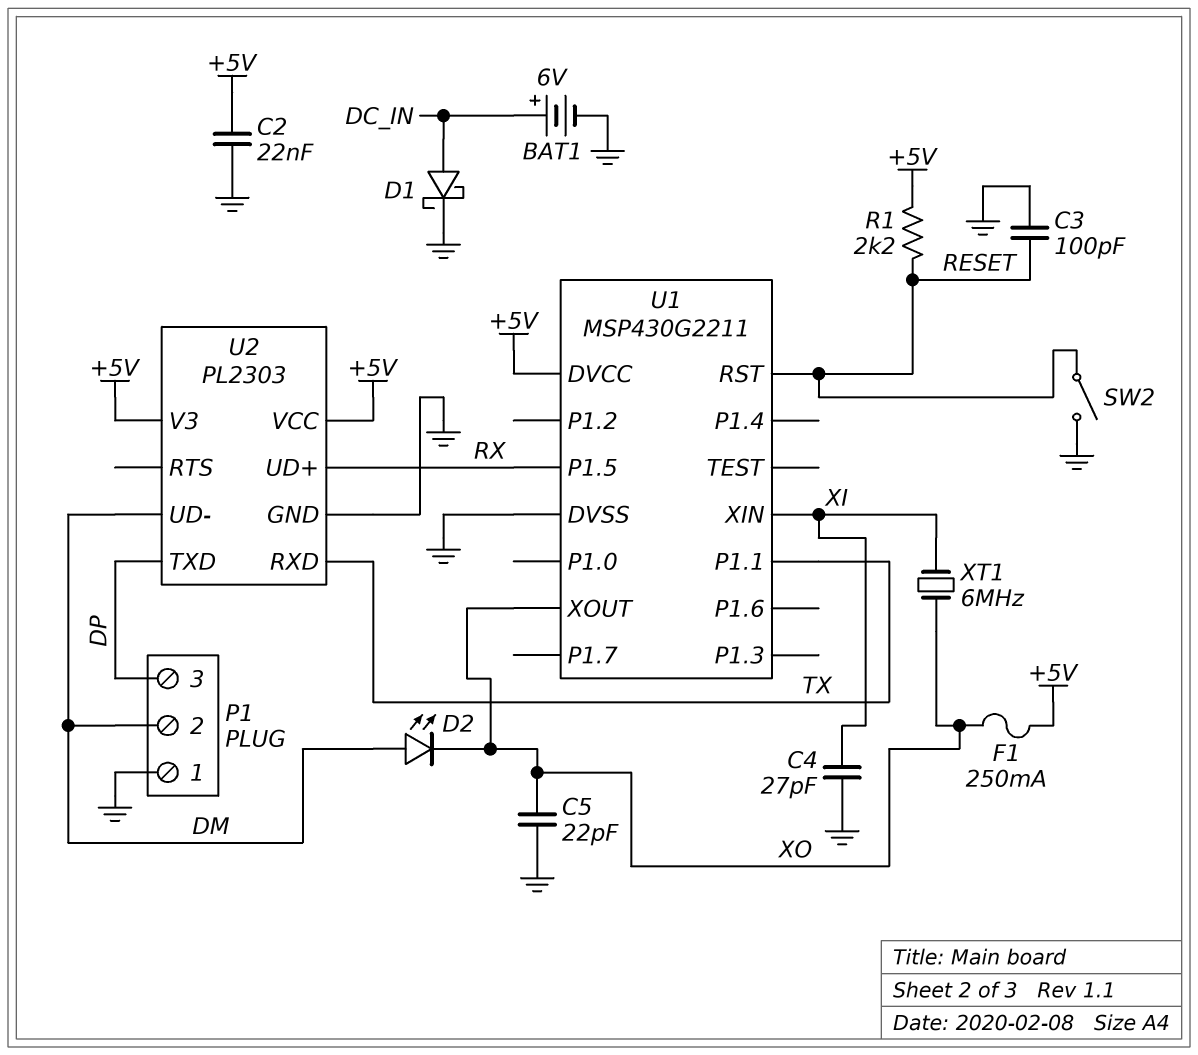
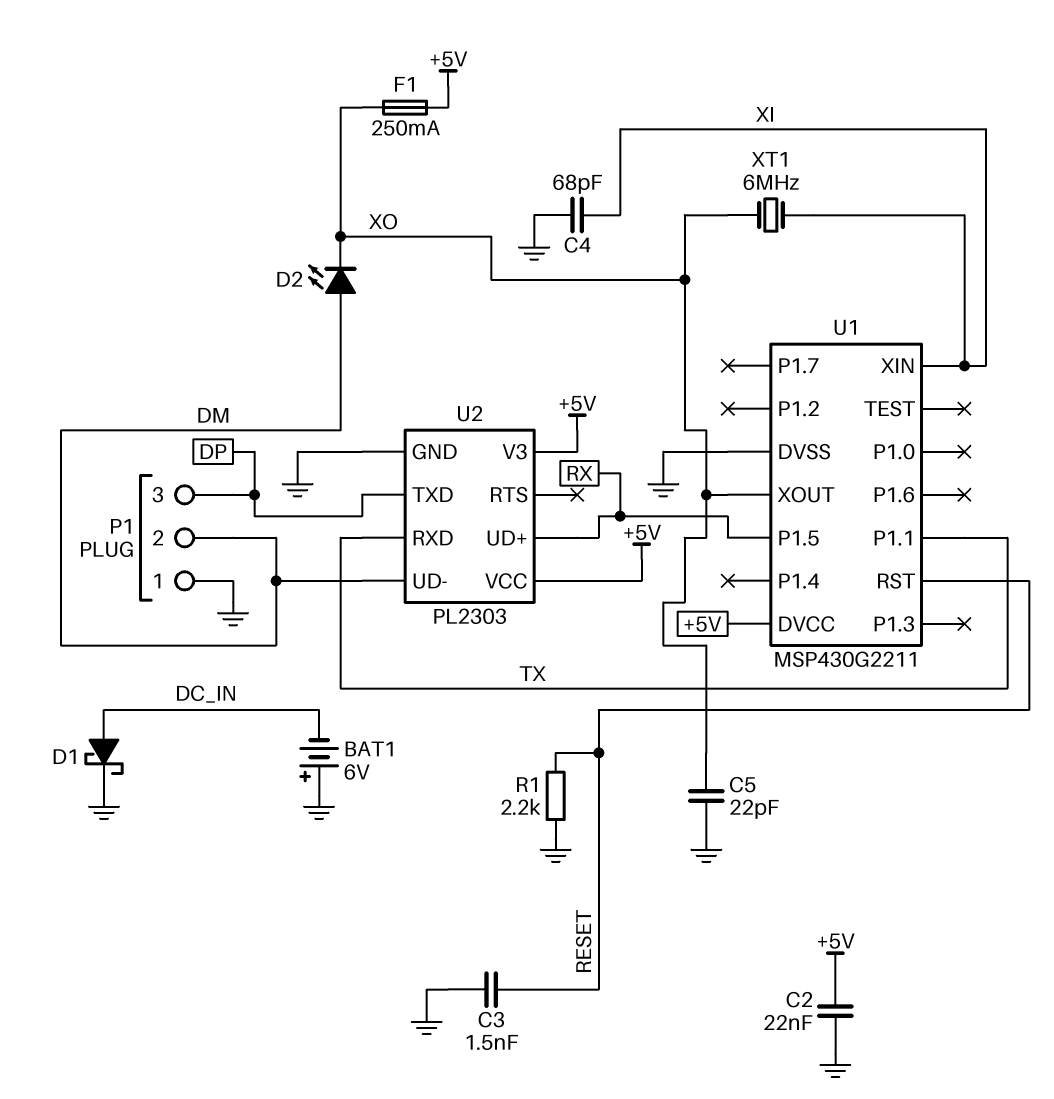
BAT1: 6V (plus DC_IN, minus GND) -> 6V (plus GND, minus DC_IN)
C3: 100pF (GND, RESET) -> 1.5nF (GND, RESET)
C4: 27pF (GND, XI) -> 68pF (GND, XI)
R1: 2.2k (+5V, RESET) -> 2.2k (GND, RESET)
SW2: switch (GND, RESET) -> none

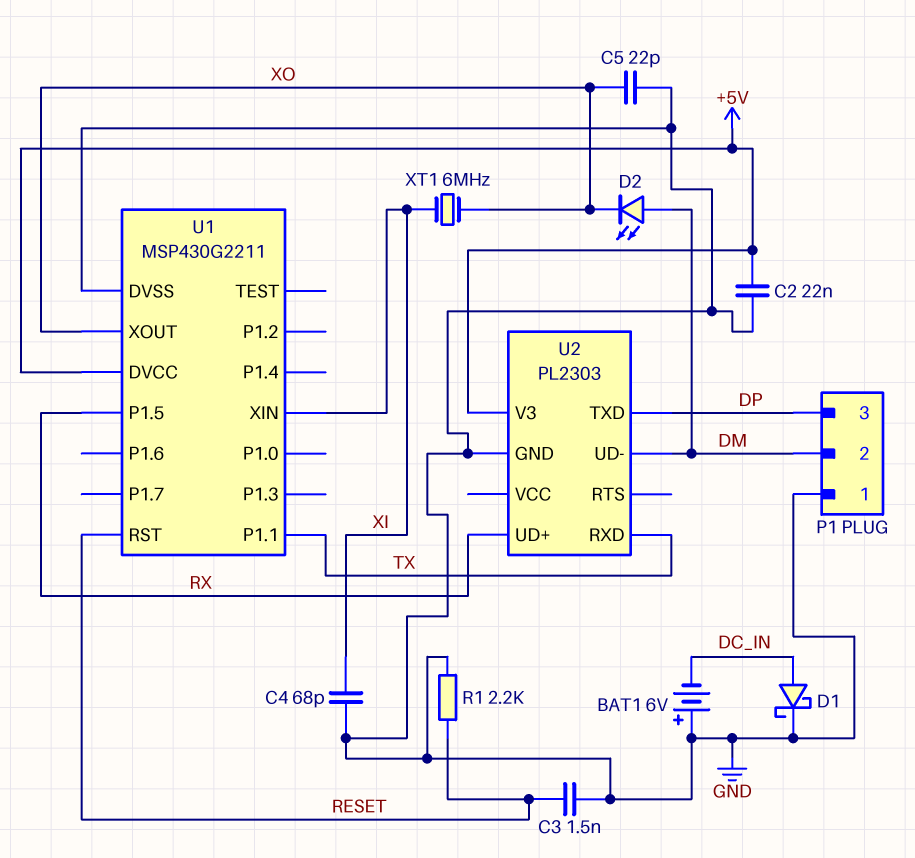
F1: 250mA (+5V, XO) -> none
U2 pin VCC: +5V -> none

